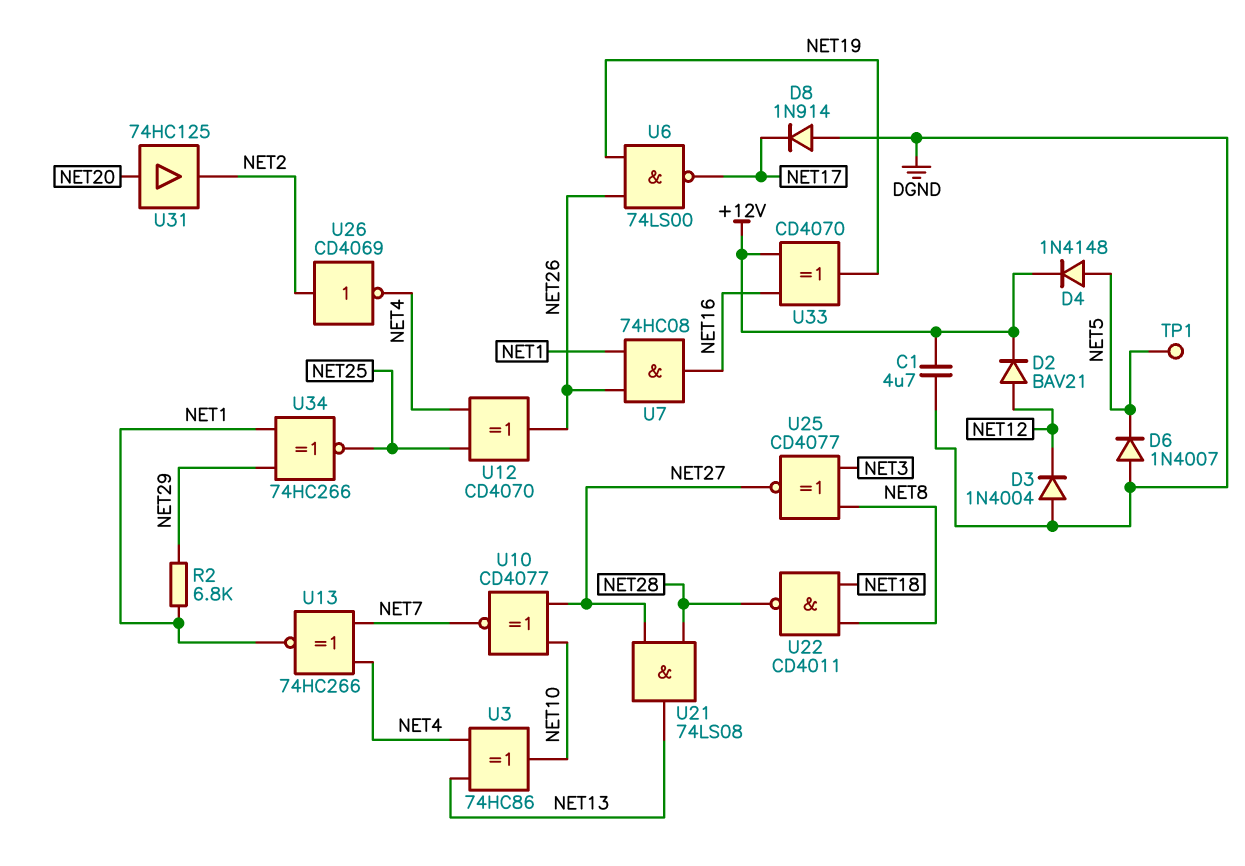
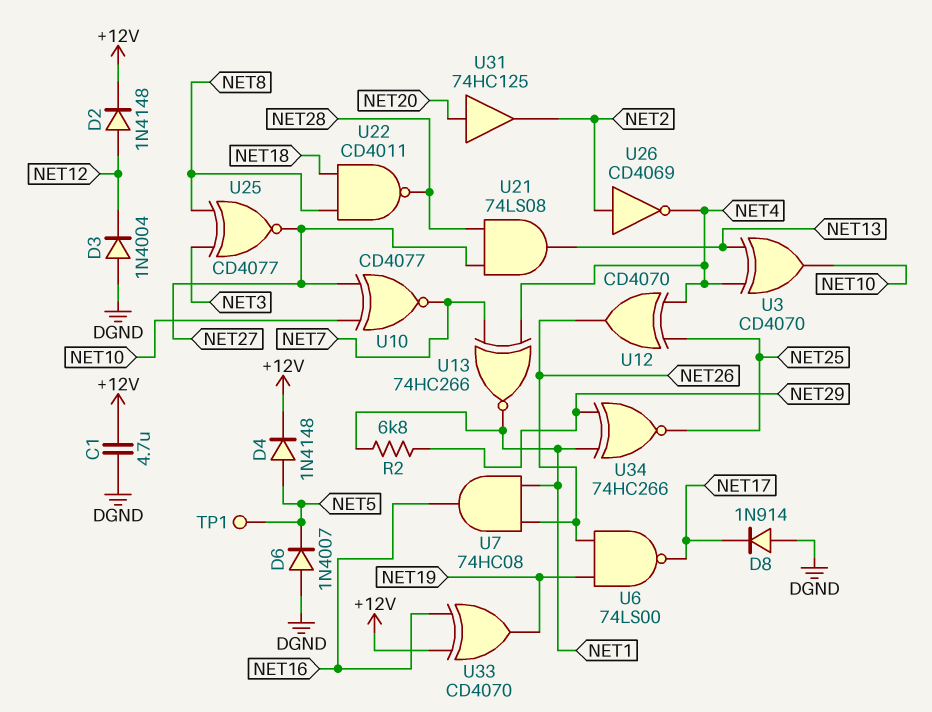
D2: diode BAV21 (A NET12, K +12V) -> diode 1N4148 (A NET12, K +12V)
U3: XOR 74HC86 (in NET4, in NET13, out NET10) -> XOR CD4070 (in NET4, in NET13, out NET10)

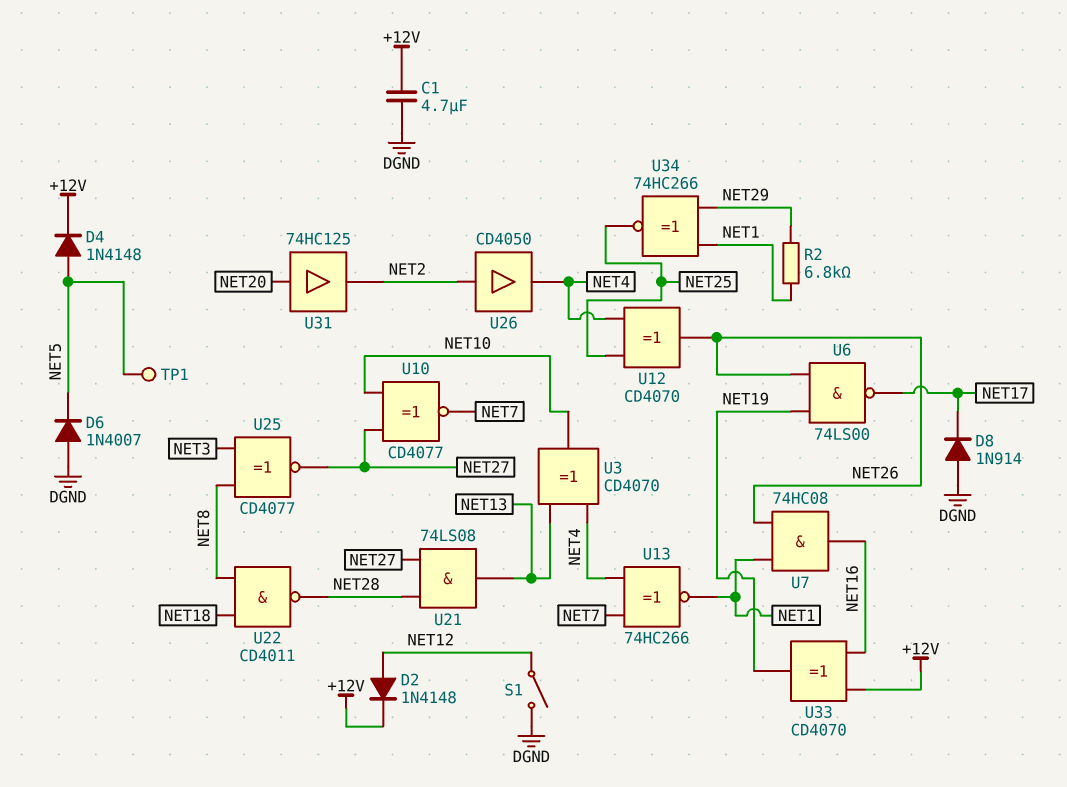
D3: diode 1N4004 (A DGND, K NET12) -> none
S1: none -> switch (DGND, NET12)
U26: NOT CD4069 (in NET2, out NET4) -> buffer CD4050 (in NET2, out NET4)

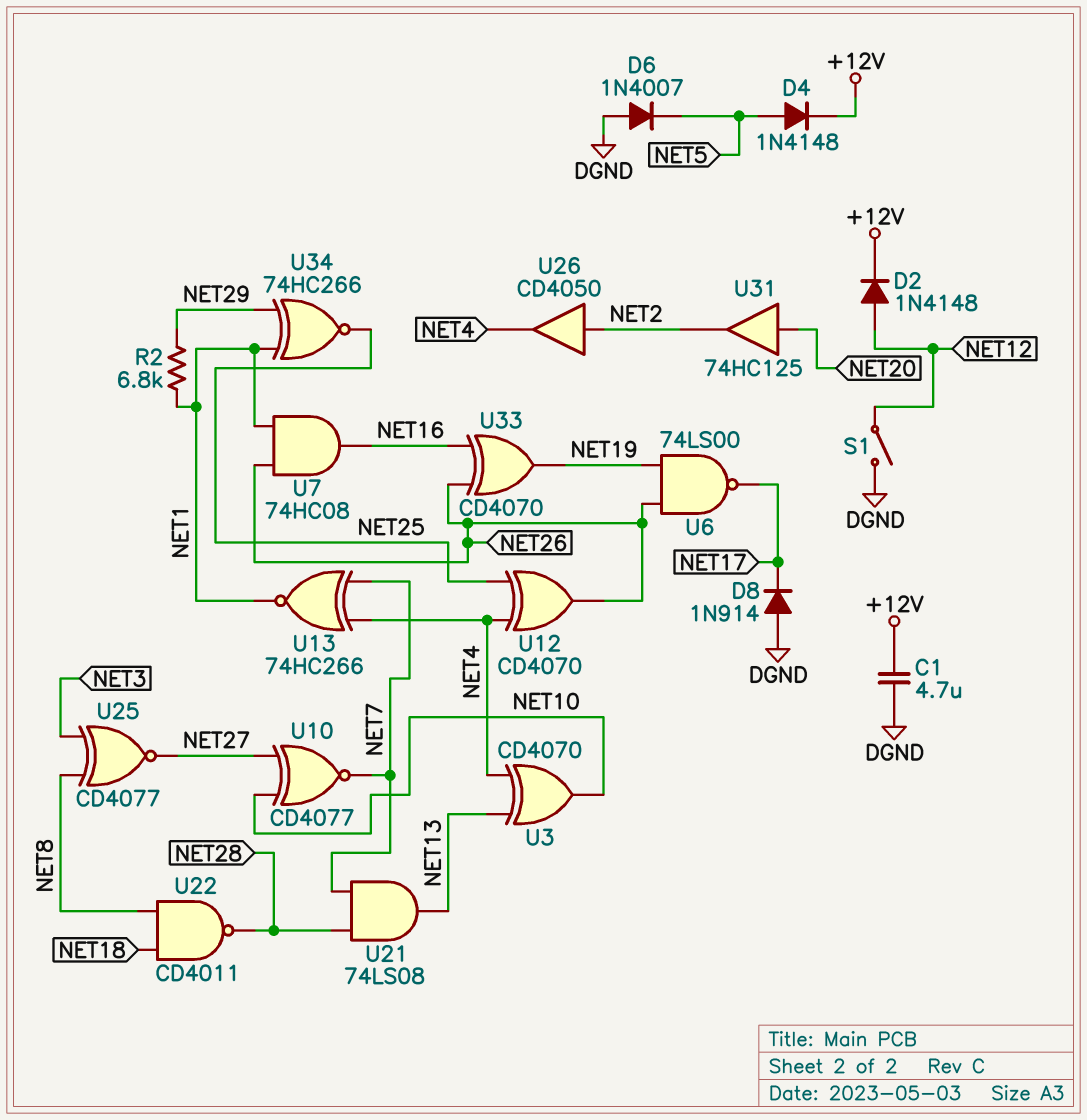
TP1: test point (NET5) -> none
U21: AND 74LS08 (in NET27, in NET28, out NET13) -> AND 74LS08 (in NET7, in NET28, out NET13)
U33: XOR CD4070 (in +12V, in NET16, out NET19) -> XOR CD4070 (in NET16, in NET26, out NET19)

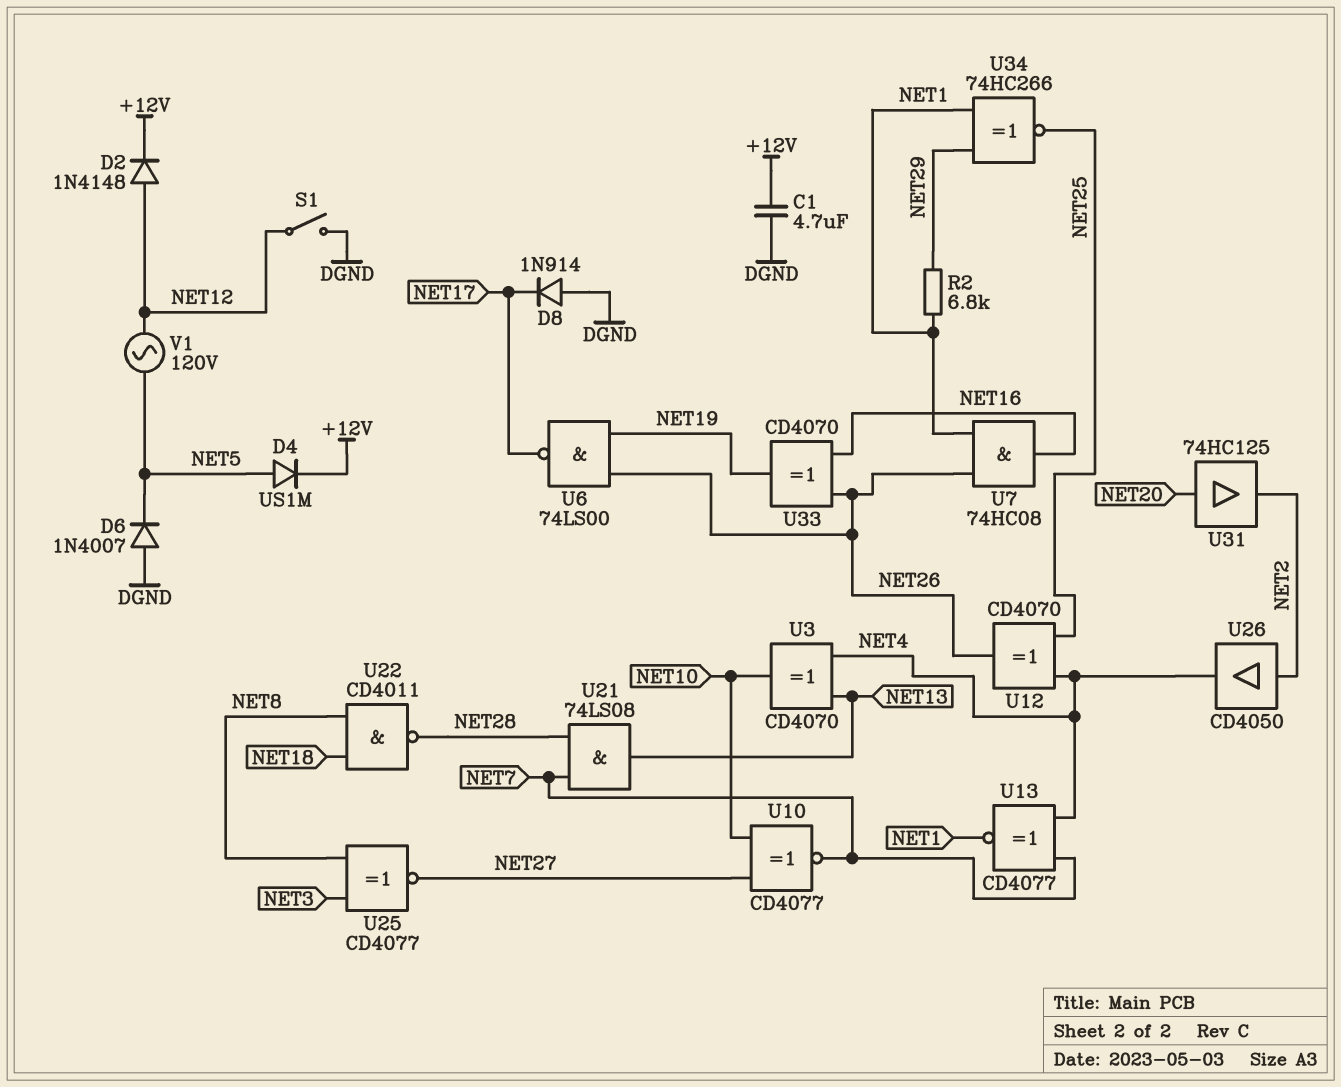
D4: diode 1N4148 (A NET5, K +12V) -> diode US1M (A NET5, K +12V)
U13: XNOR 74HC266 (in NET4, in NET7, out NET1) -> XNOR CD4077 (in NET4, in NET7, out NET1)
V1: none -> AC 120V (NET5, NET12)

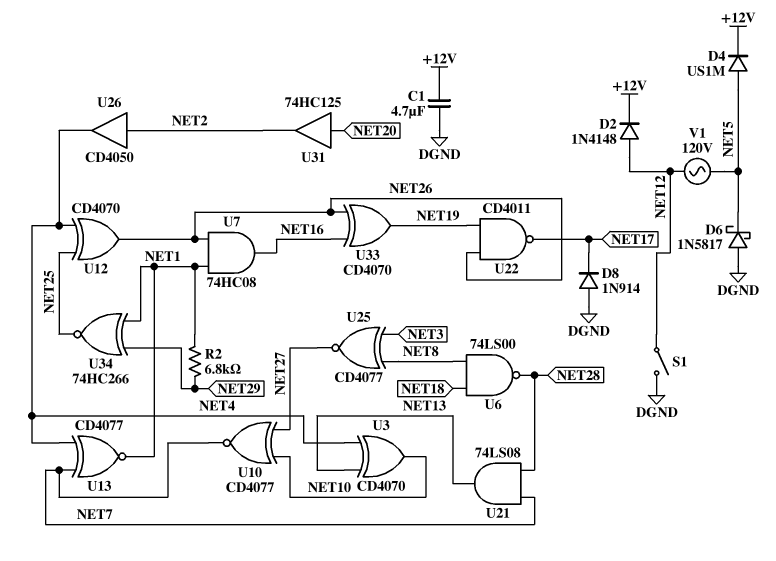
D6: diode 1N4007 (A DGND, K NET5) -> schottky 1N5817 (A DGND, K NET5)
U6: NAND 74LS00 (in NET19, in NET26, out NET17) -> NAND 74LS00 (in NET8, in NET18, out NET28)
U22: NAND CD4011 (in NET8, in NET18, out NET28) -> NAND CD4011 (in NET19, in NET26, out NET17)

